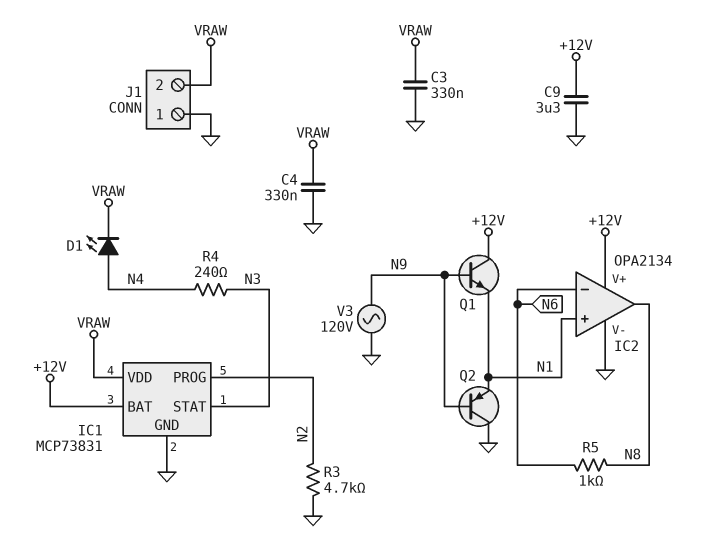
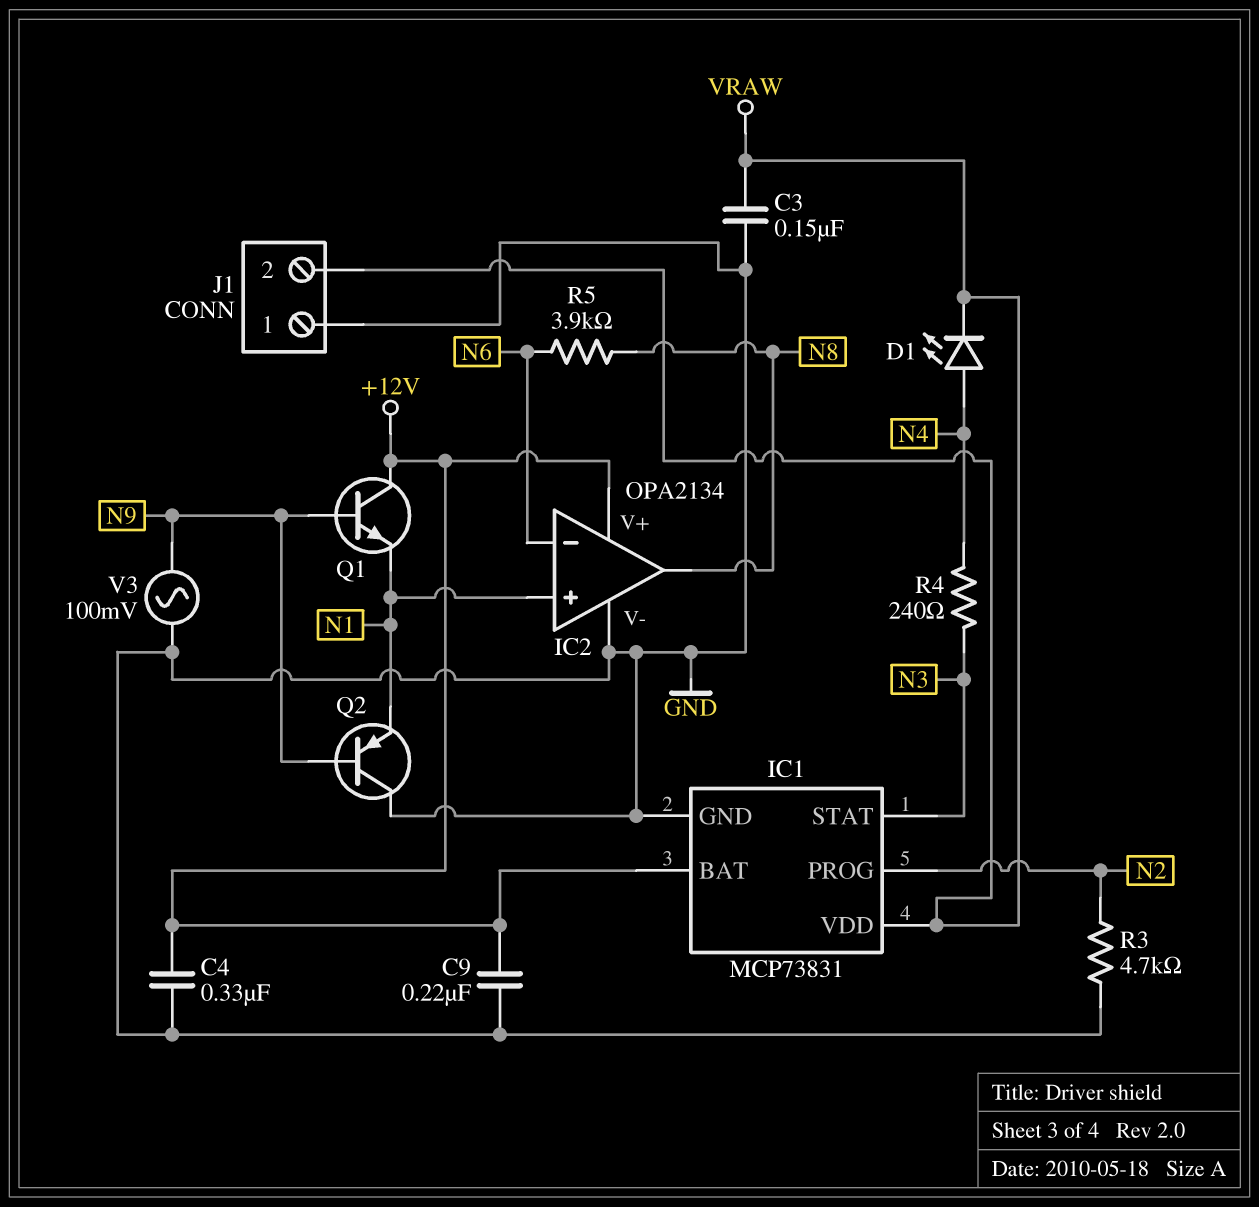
C3: 330nF (GND, VRAW) -> 150nF (GND, VRAW)
C4: 330nF (GND, VRAW) -> 330nF (+12V, GND)
C9: 3.3uF (+12V, GND) -> 220nF (+12V, GND)
R5: 1k (N6, N8) -> 3.9k (N6, N8)
V3: AC 120V (GND, N9) -> AC 100mV (GND, N9)

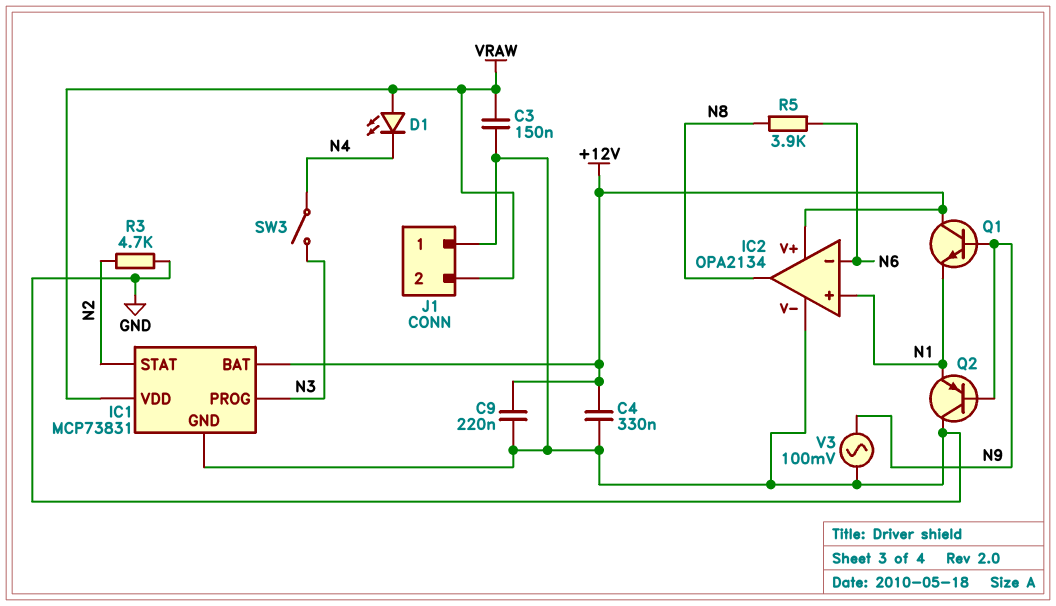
D1: LED (A N4, K VRAW) -> LED (A VRAW, K N4)
IC1 pin PROG: N2 -> N3
IC1 pin STAT: N3 -> N2
R4: 240 (N3, N4) -> none
SW3: none -> switch (N3, N4)

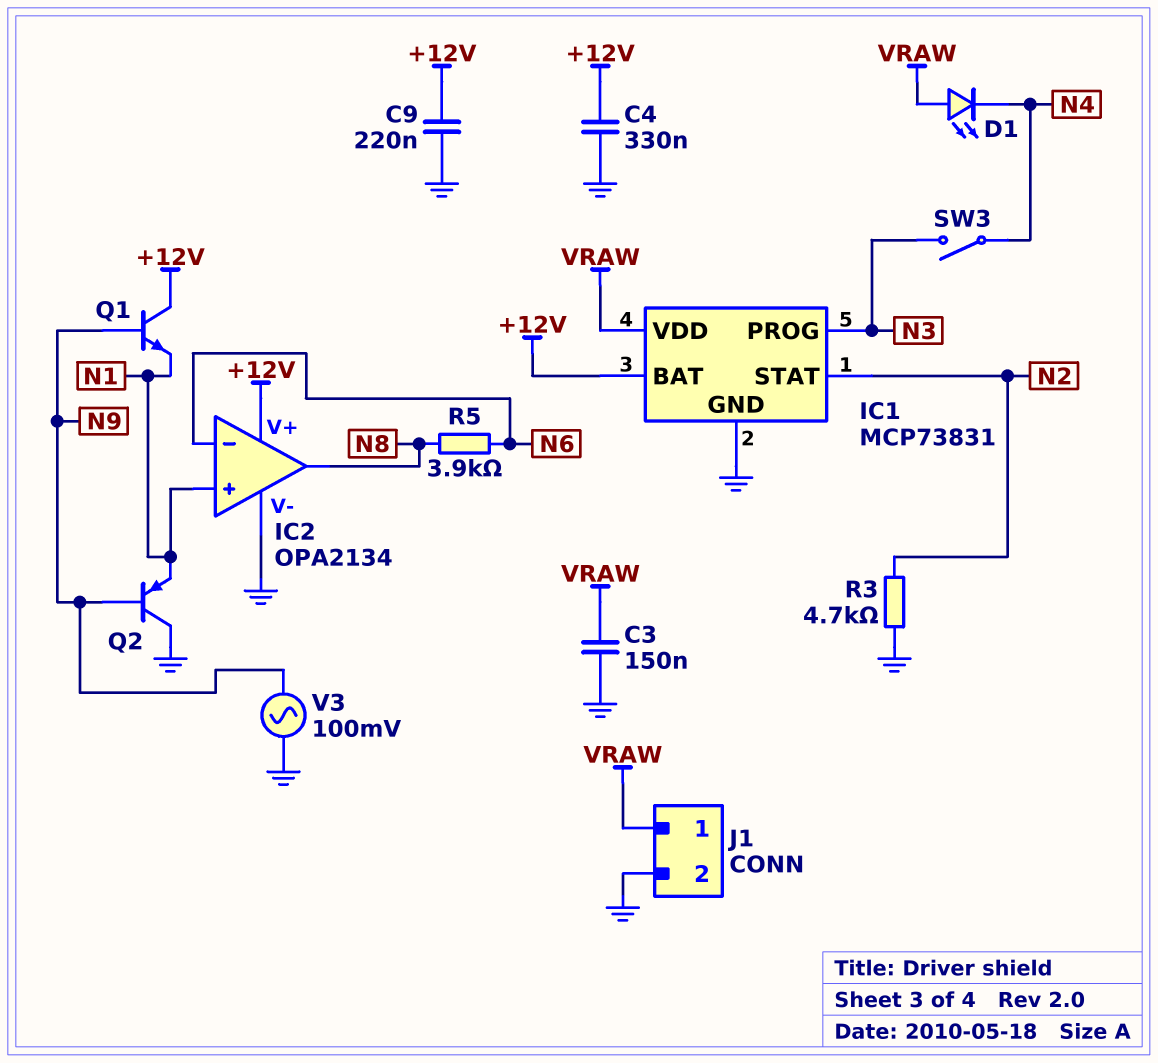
J1 pin 1: GND -> VRAW
J1 pin 2: VRAW -> GND

